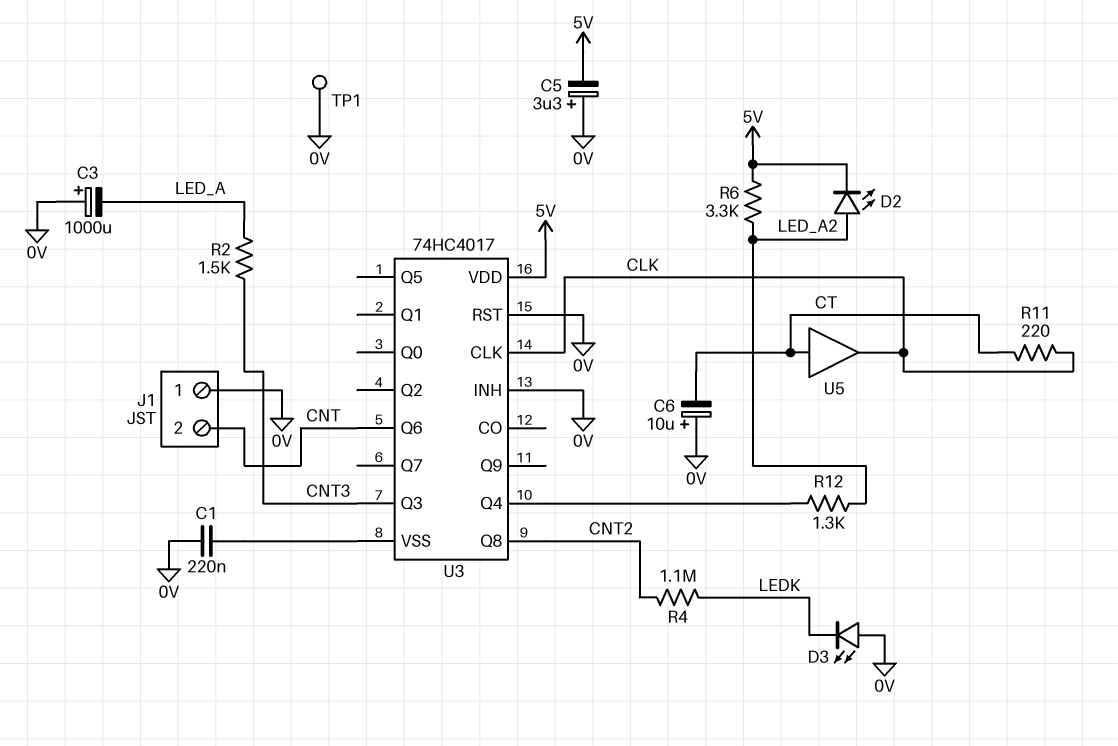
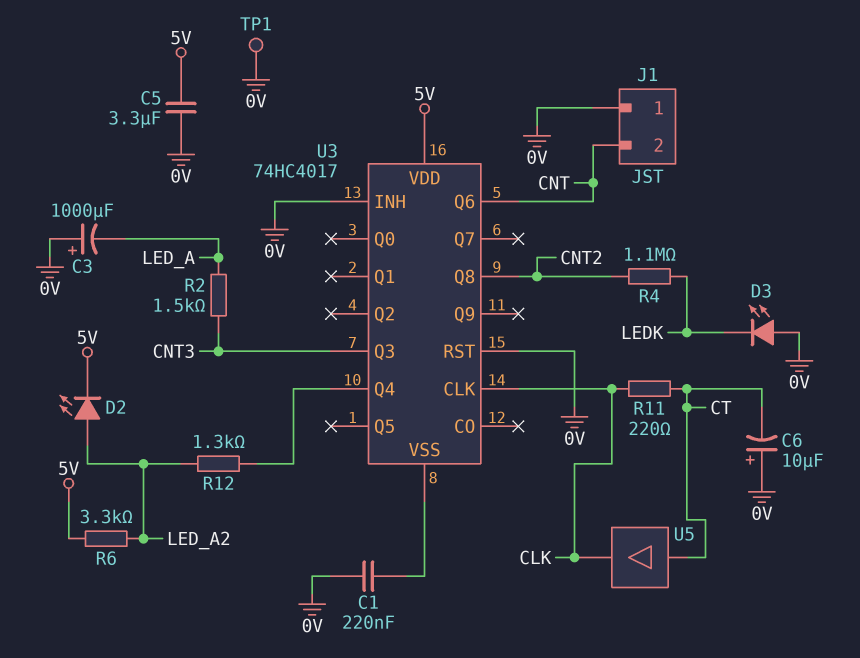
C5: 3.3uF (plus 0V, minus 5V) -> 3.3uF (0V, 5V)

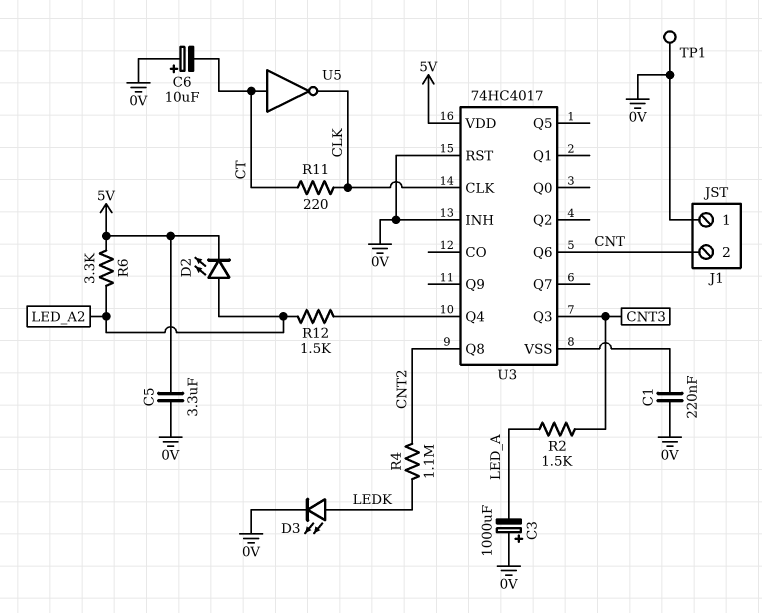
D3: LED (A 0V, K LEDK) -> LED (A LEDK, K 0V)
R12: 1.3k (LED_A2, U3/Q4) -> 1.5k (LED_A2, U3/Q4)
U5: buffer (in CT, out CLK) -> NOT (in CT, out CLK)

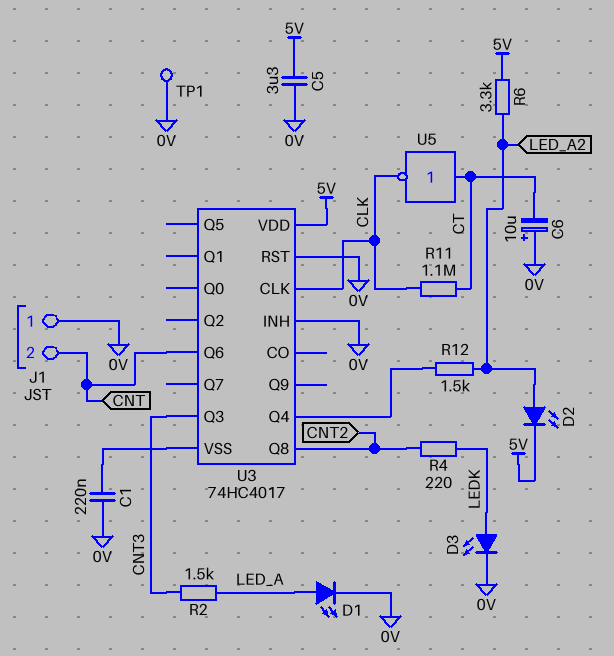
C3: 1000uF (plus 0V, minus LED_A) -> none
D1: none -> LED (A LED_A, K 0V)
R4: 1.1M (CNT2, LEDK) -> 220 (CNT2, LEDK)
R11: 220 (CLK, CT) -> 1.1M (CLK, CT)

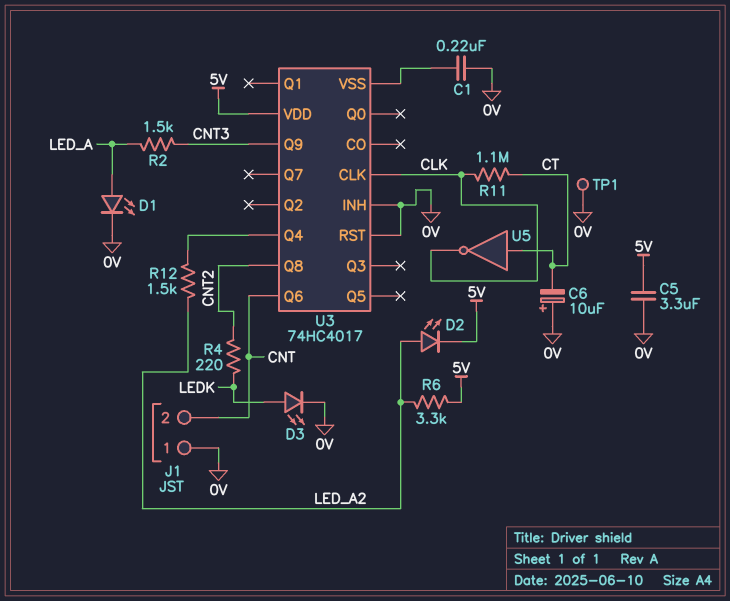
U3 pin Q3: CNT3 -> none
U3 pin Q9: none -> CNT3

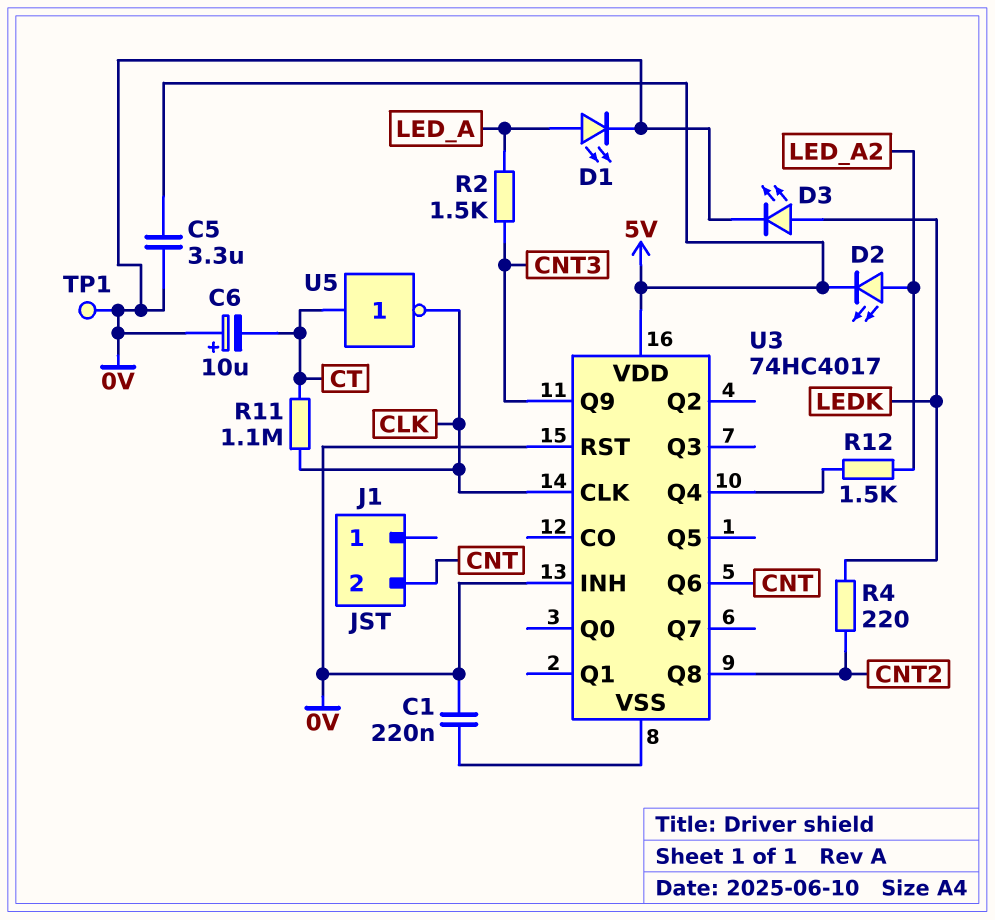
J1 pin 1: 0V -> none
R6: 3.3k (5V, LED_A2) -> none

